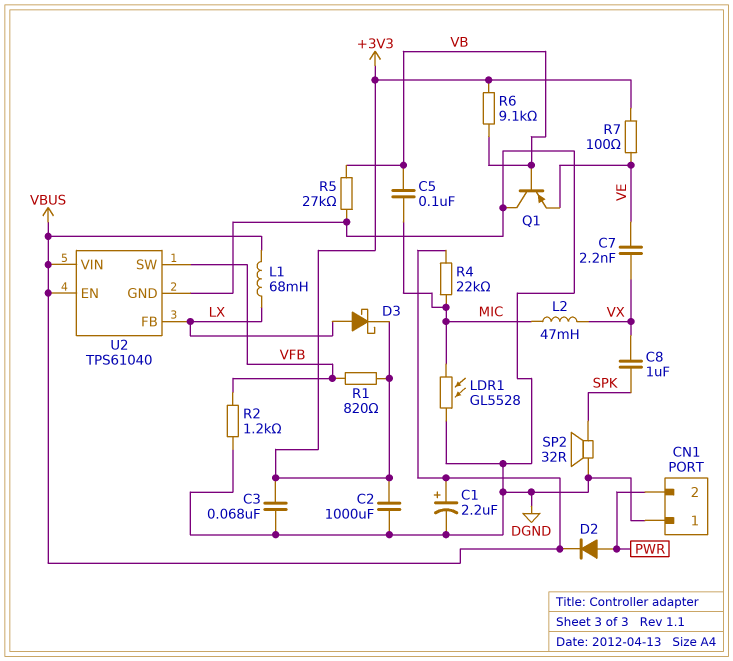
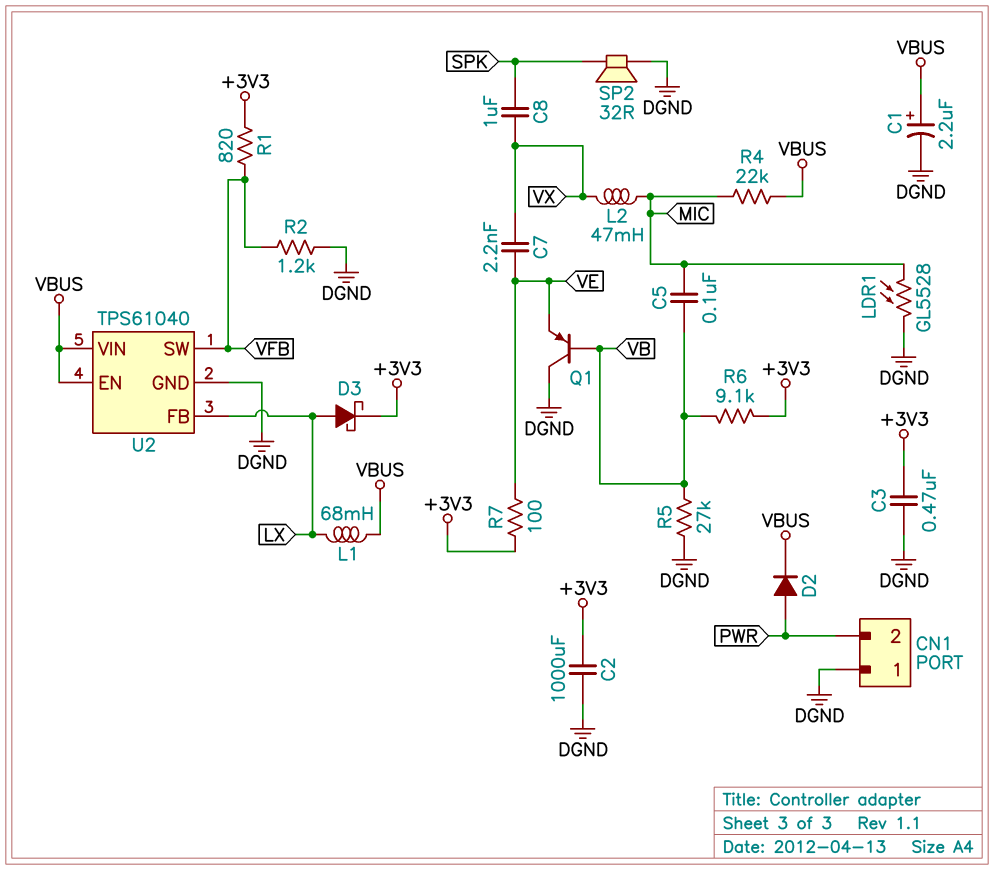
C3: 68nF (+3V3, DGND) -> 470nF (+3V3, DGND)

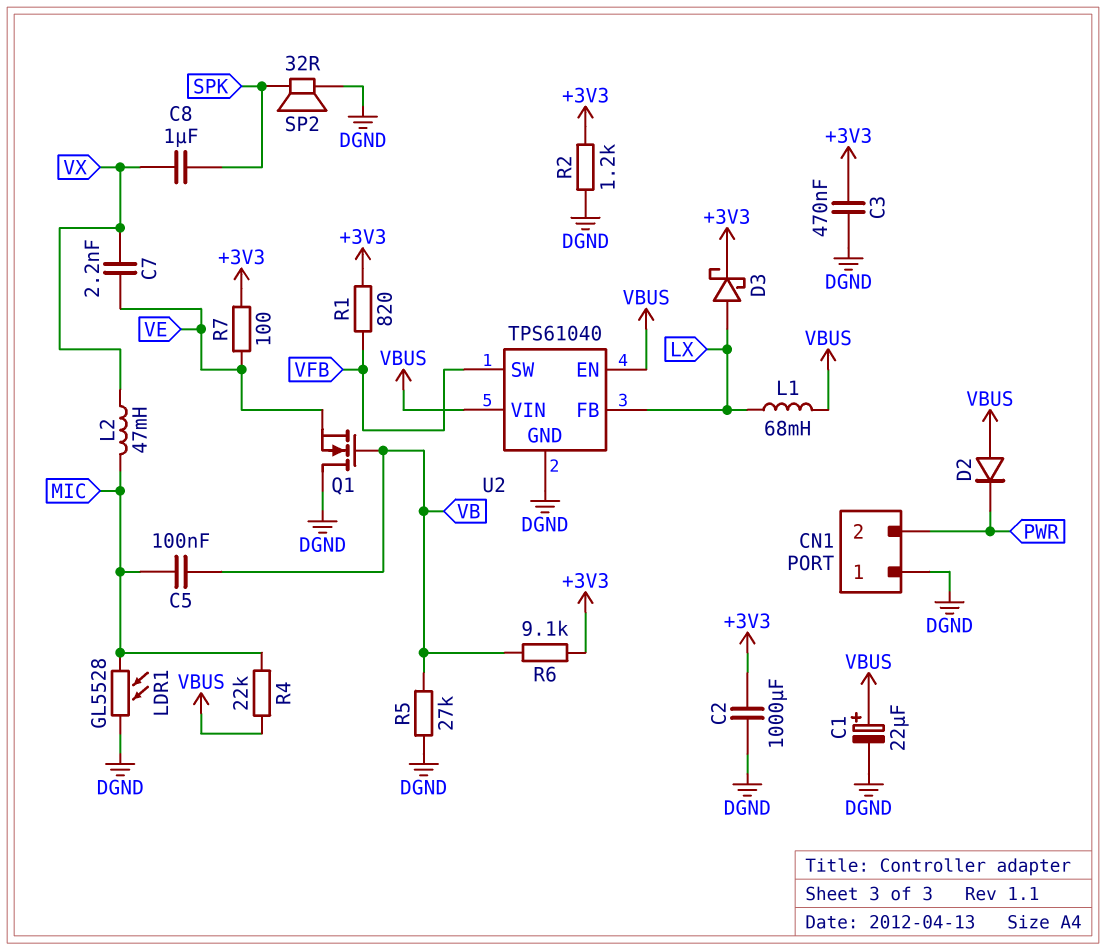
C1: 2.2uF (plus VBUS, minus DGND) -> 22uF (plus VBUS, minus DGND)
D2: diode (A PWR, K VBUS) -> diode (A VBUS, K PWR)
Q1: PNP (B VB, C DGND, E VE) -> NMOS (G VB, D DGND, S VE)
R2: 1.2k (DGND, VFB) -> 1.2k (+3V3, DGND)

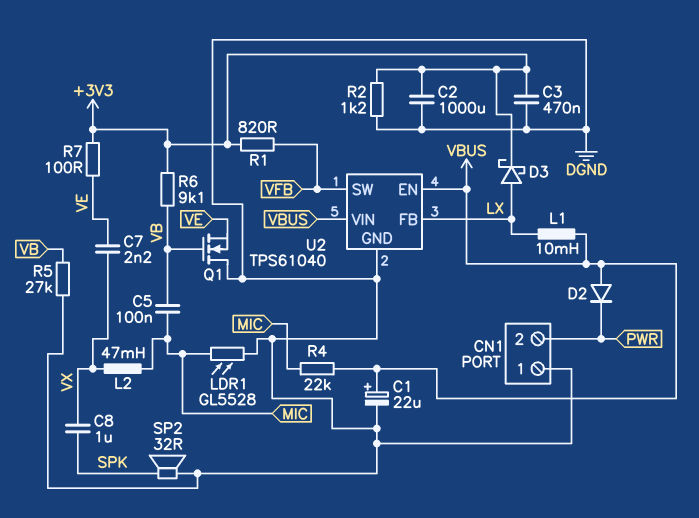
L1: 68mH (LX, VBUS) -> 10mH (LX, VBUS)

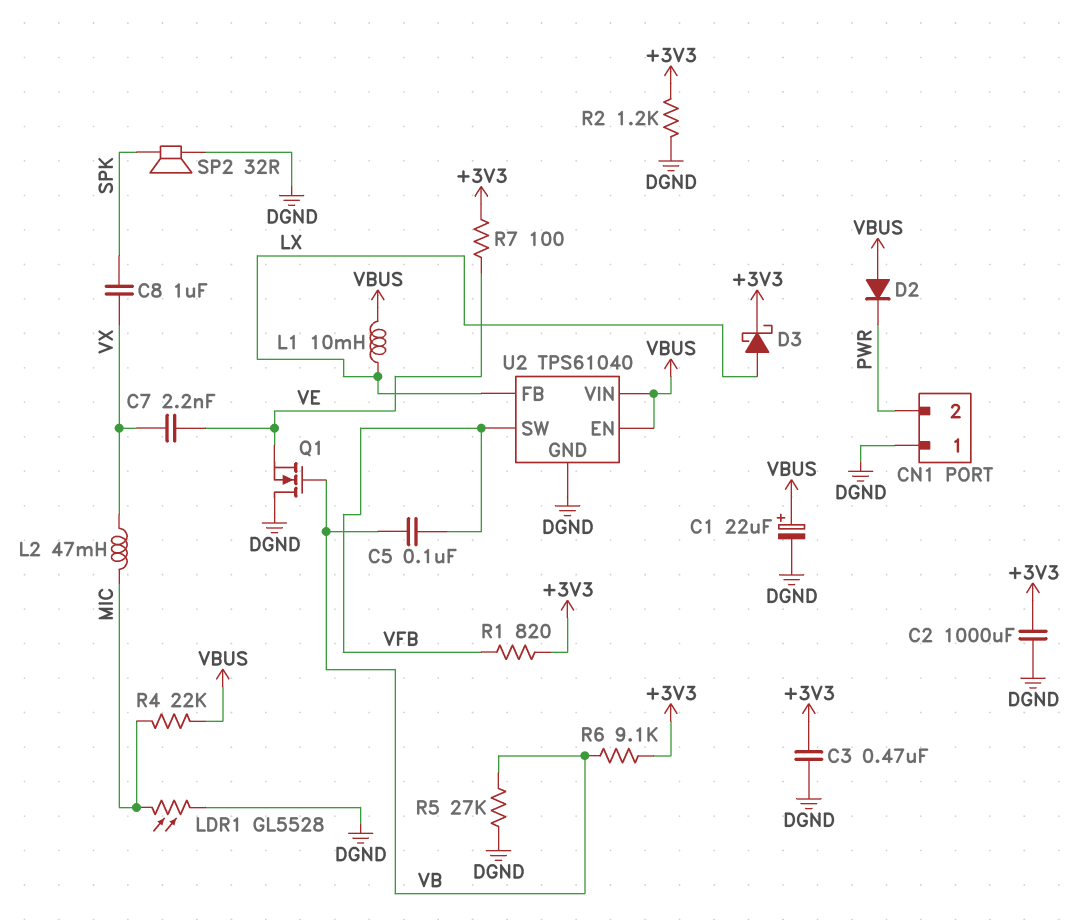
C5: 100nF (MIC, VB) -> 100nF (VB, VFB)

